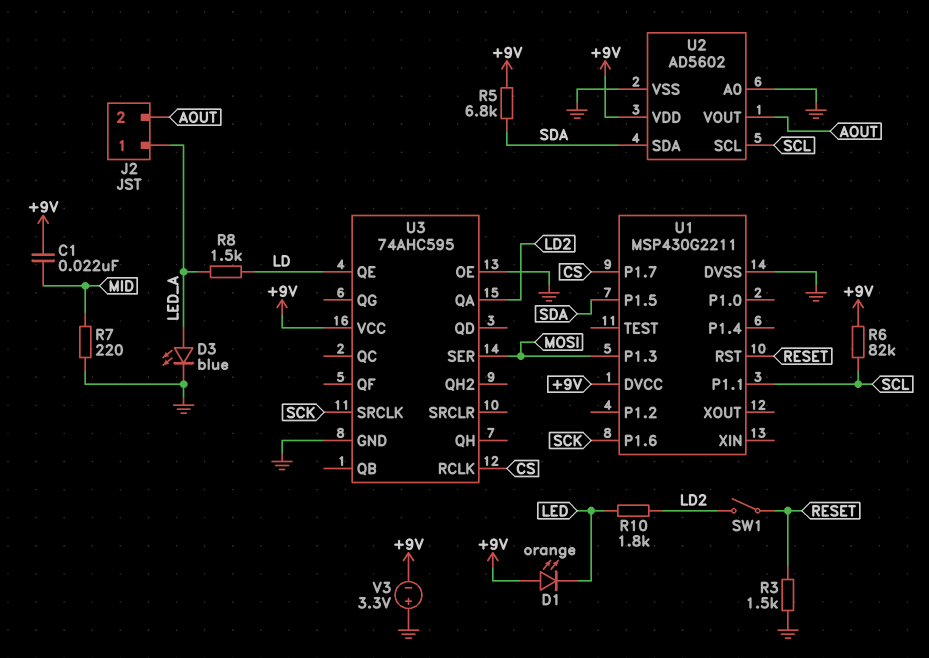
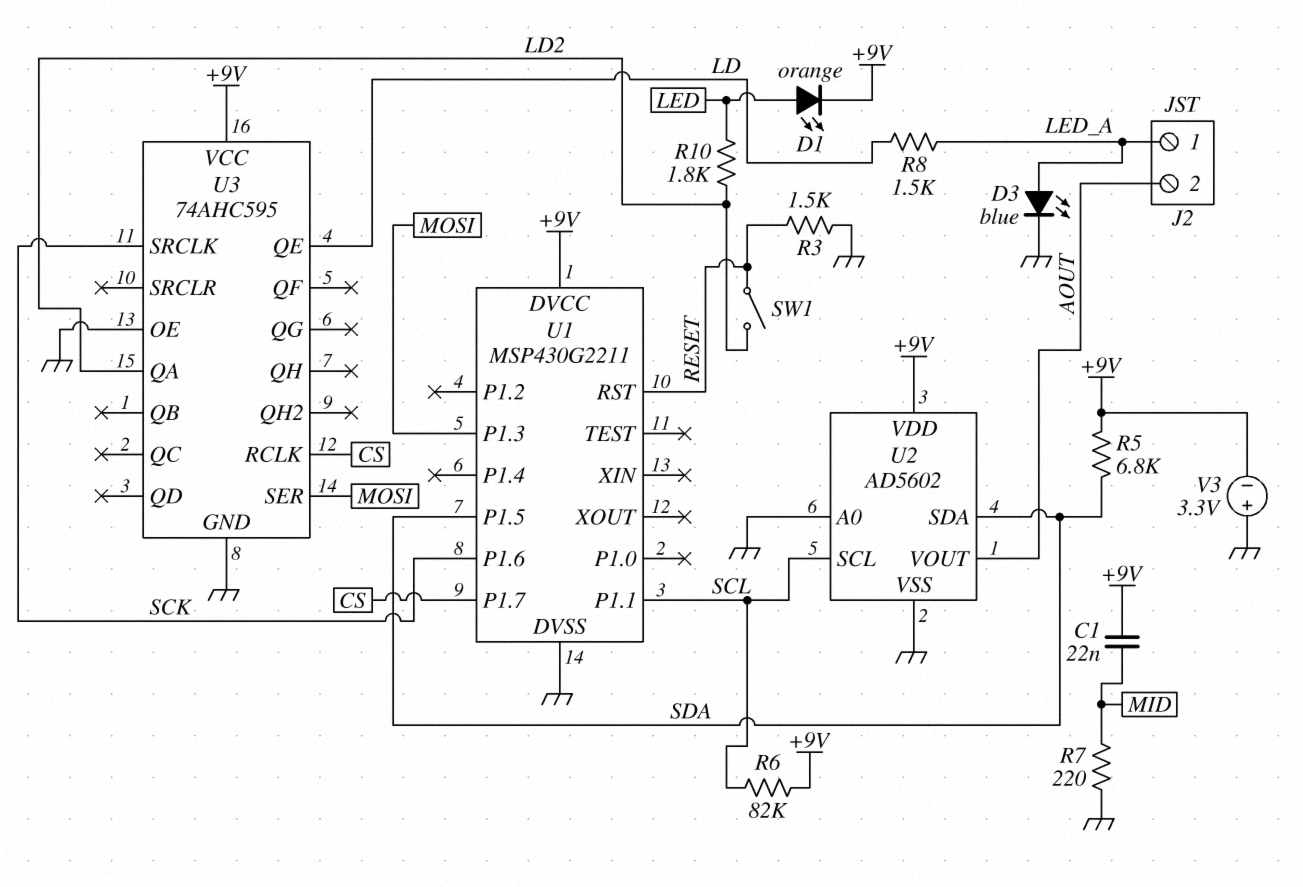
D1: LED orange (A +9V, K LED) -> LED orange (A LED, K +9V)

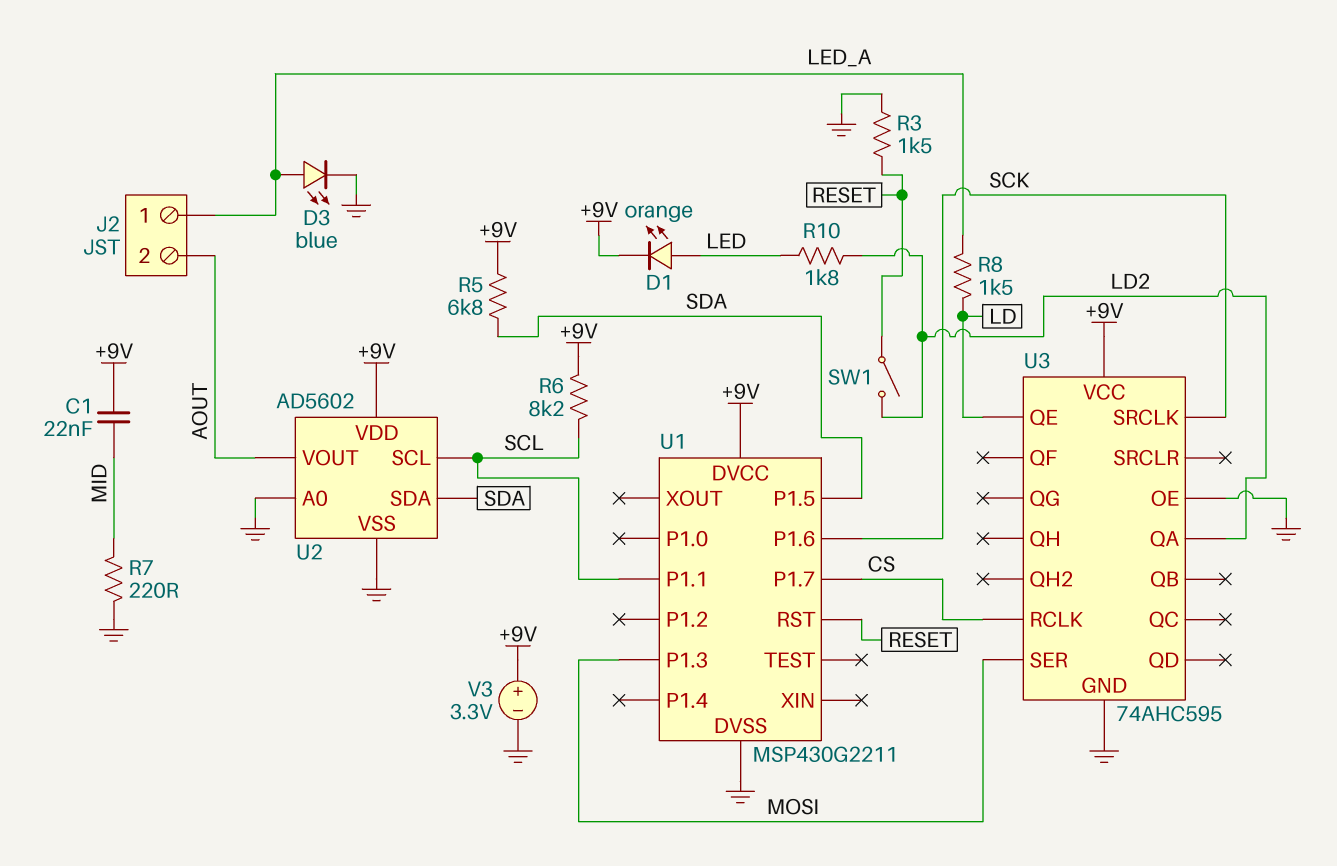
R6: 82k (+9V, SCL) -> 8.2k (+9V, SCL)
V3: 3.3V (plus GND, minus +9V) -> 3.3V (plus +9V, minus GND)

